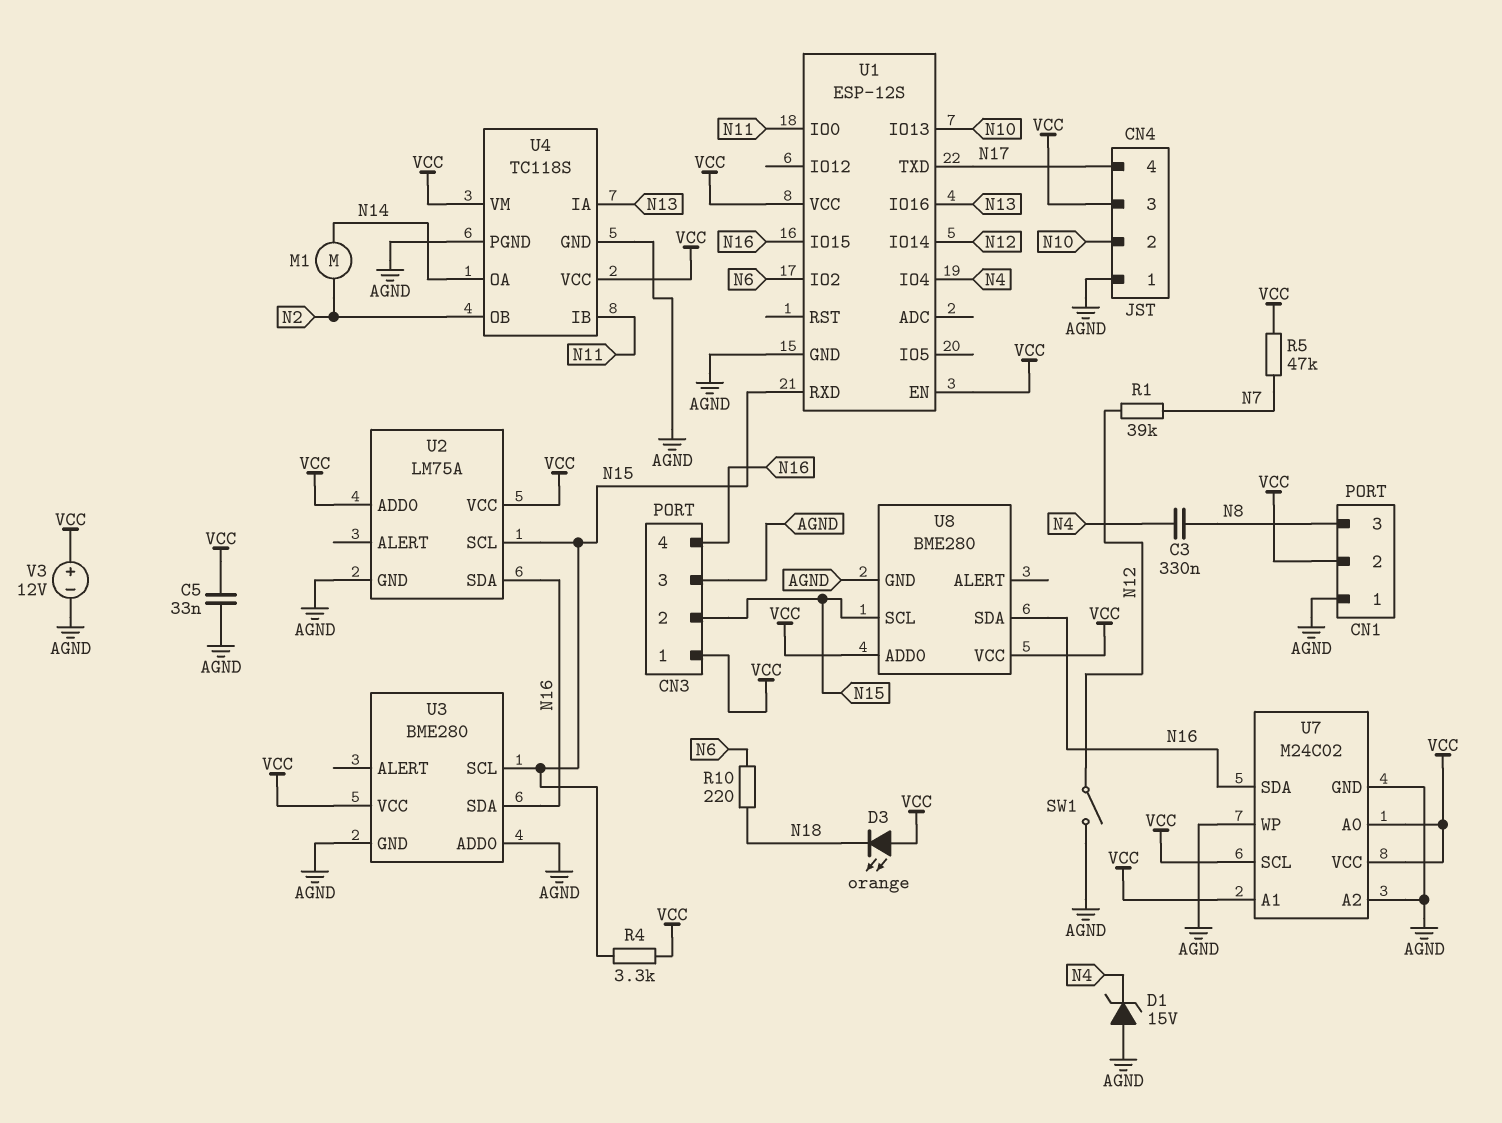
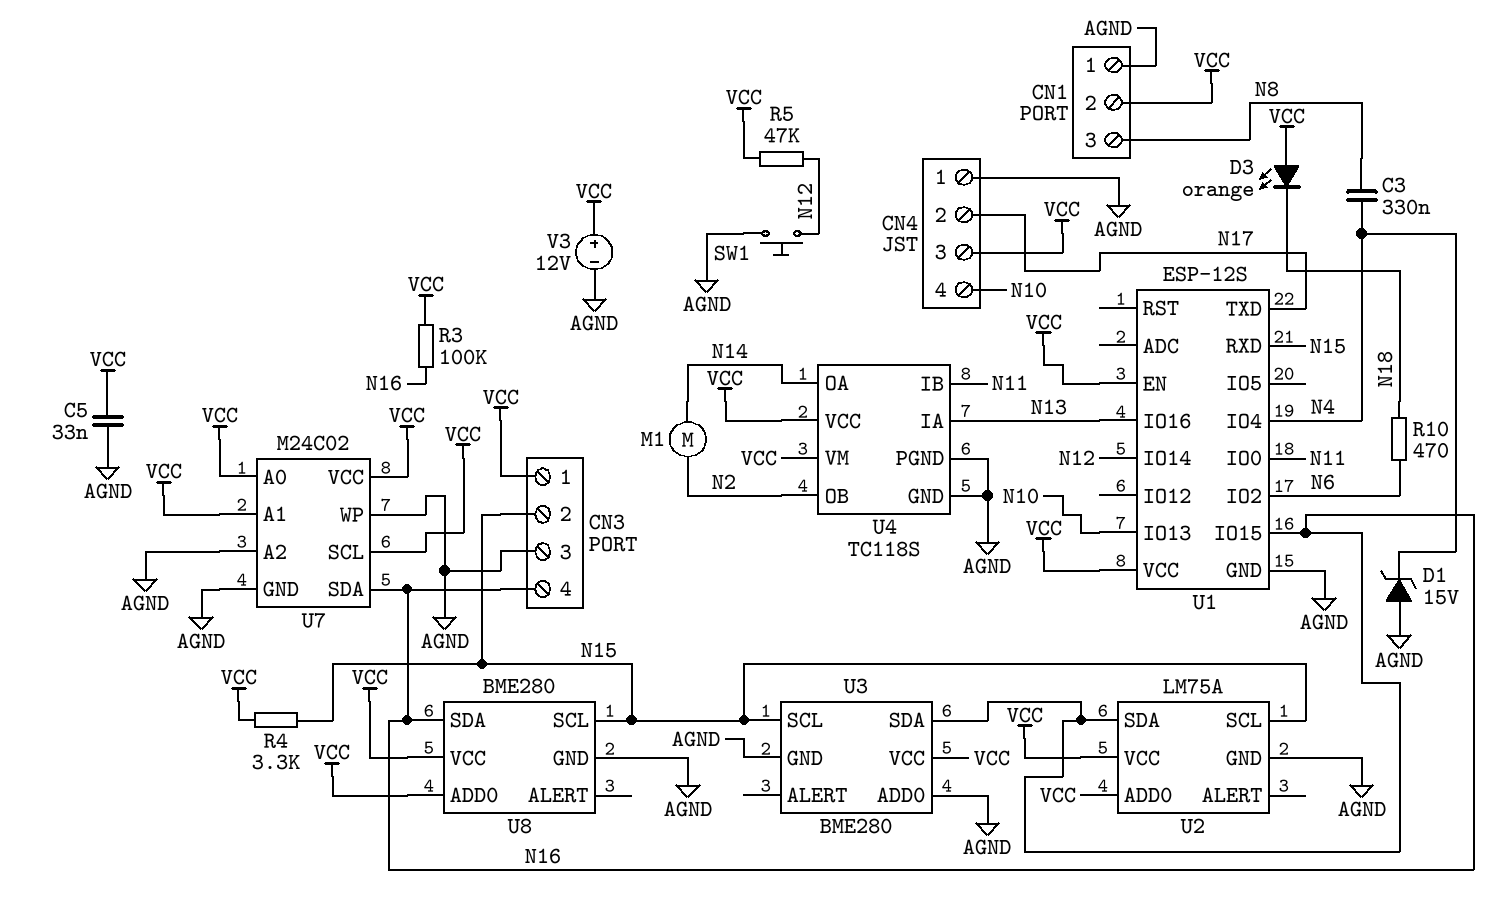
CN4 pin 2: N10 -> N17
CN4 pin 4: N17 -> N10
R1: 39k (N7, N12) -> none
R3: none -> 100k (N16, VCC)
R5: 47k (N7, VCC) -> 47k (N12, VCC)
R10: 220 (N6, N18) -> 470 (N6, N18)
SW1: switch (AGND, N12) -> button (AGND, N12)

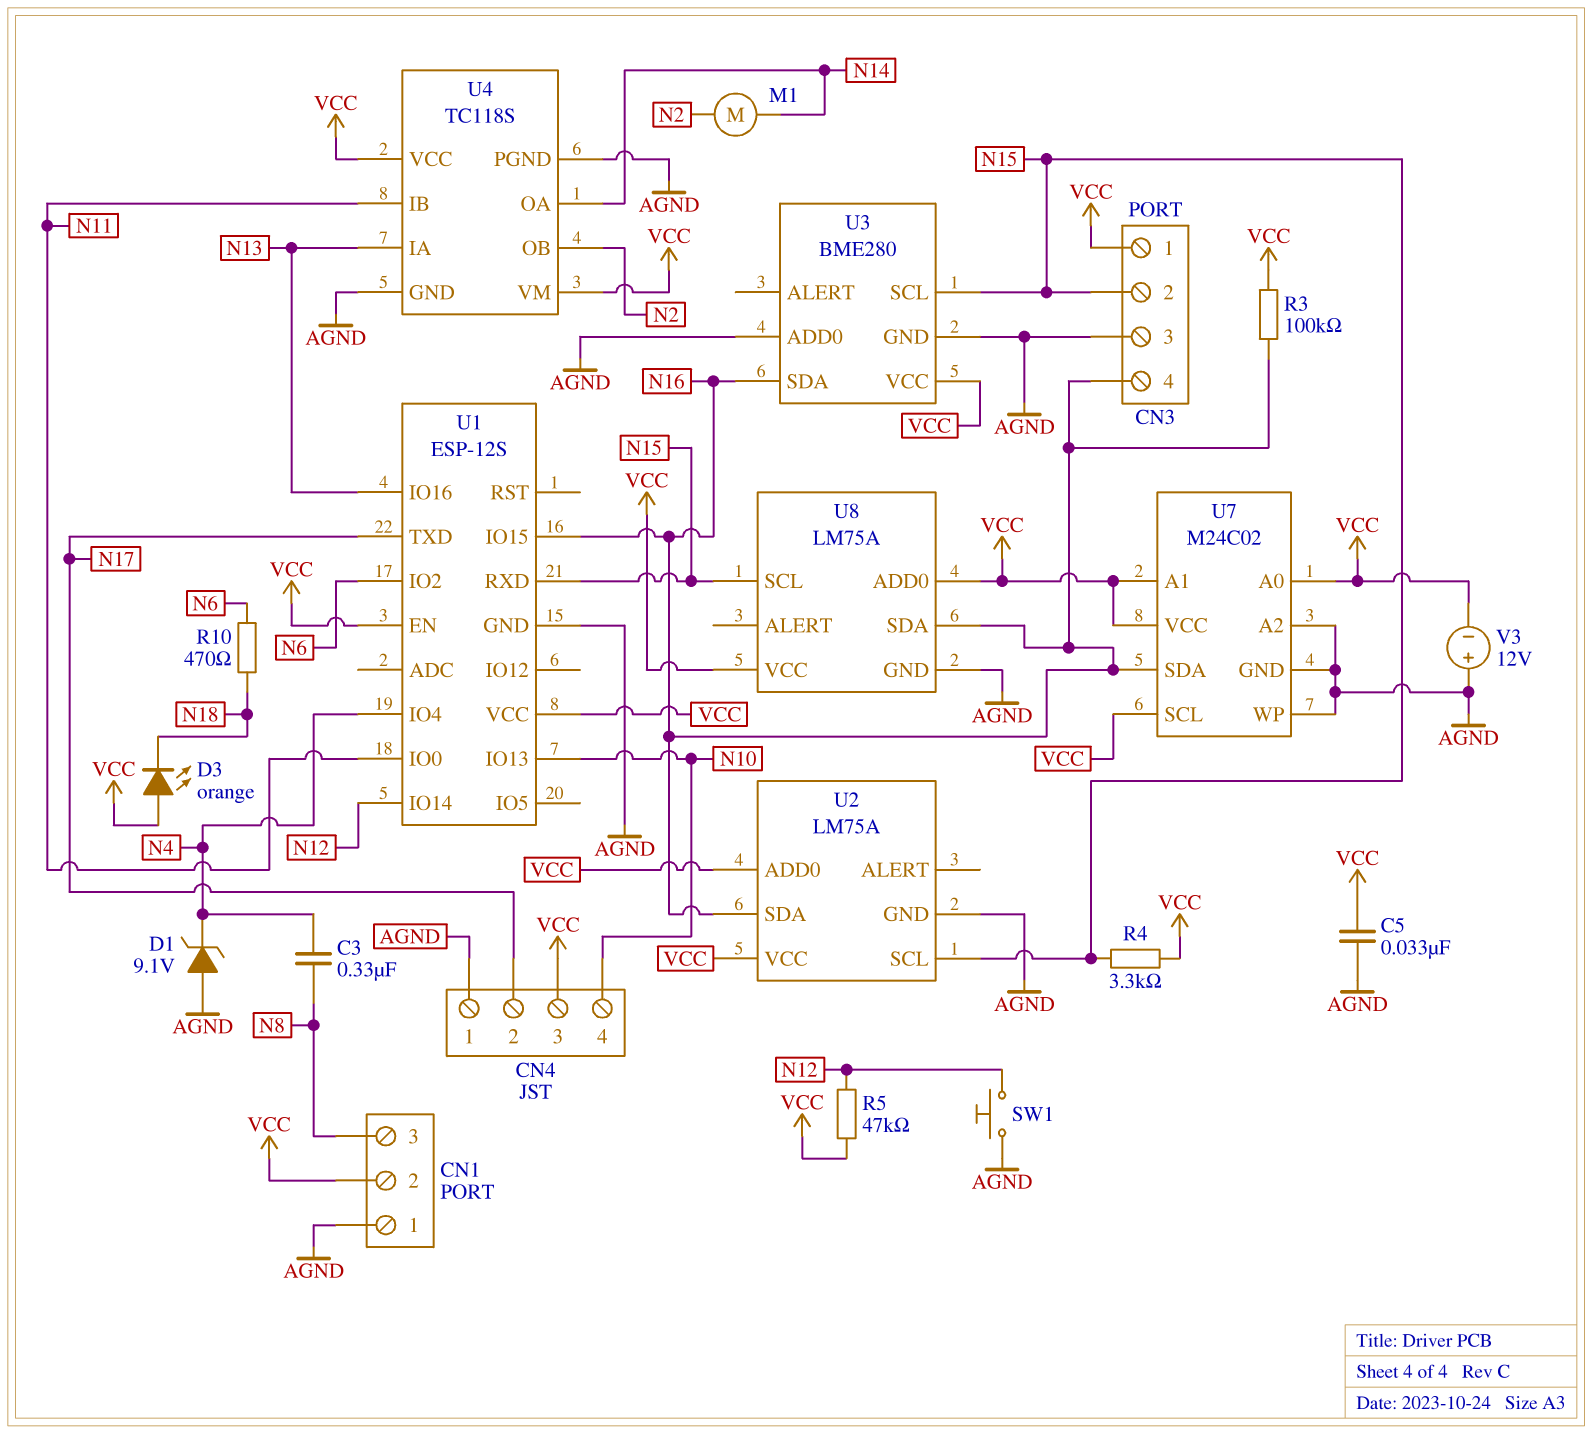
D1: zener 15V (A AGND, K N4) -> zener 9.1V (A AGND, K N4)
U8: BME280 -> LM75A
V3: 12V (plus VCC, minus AGND) -> 12V (plus AGND, minus VCC)

